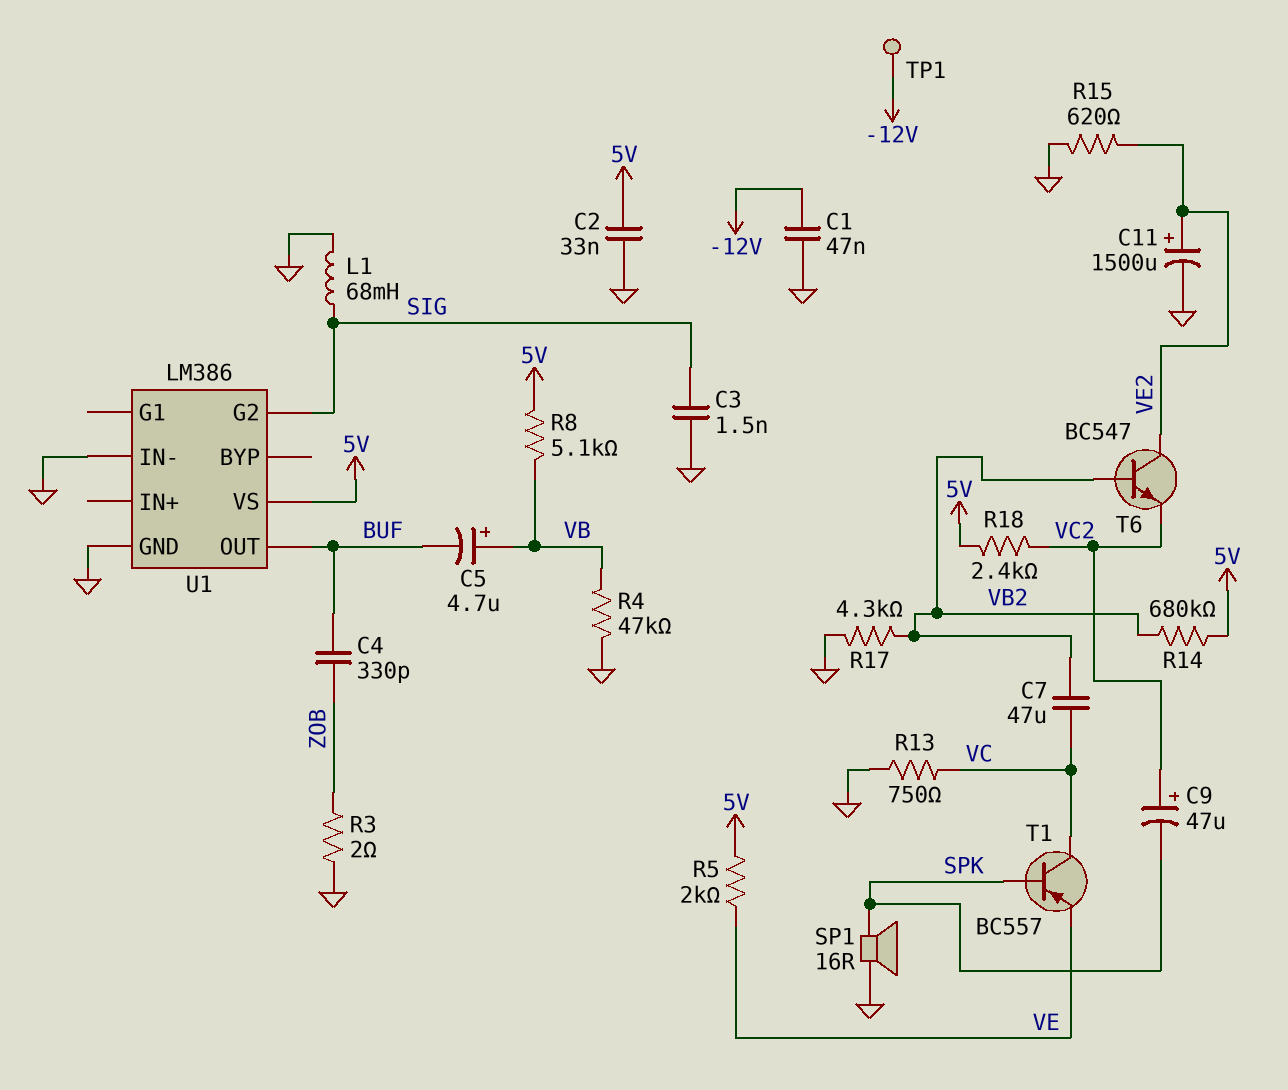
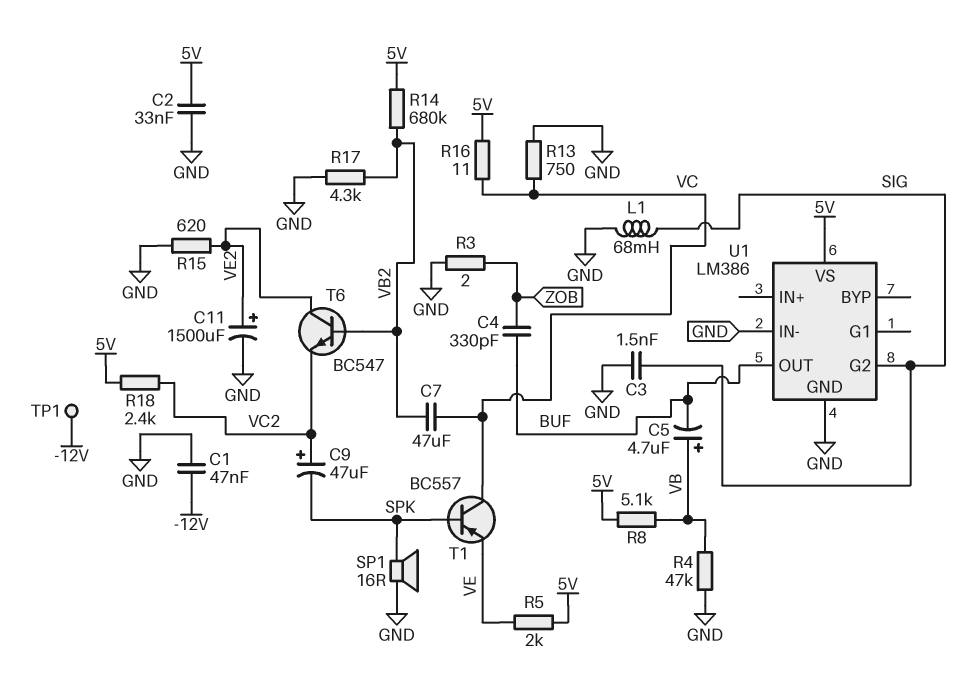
R16: none -> 11 (5V, VC)

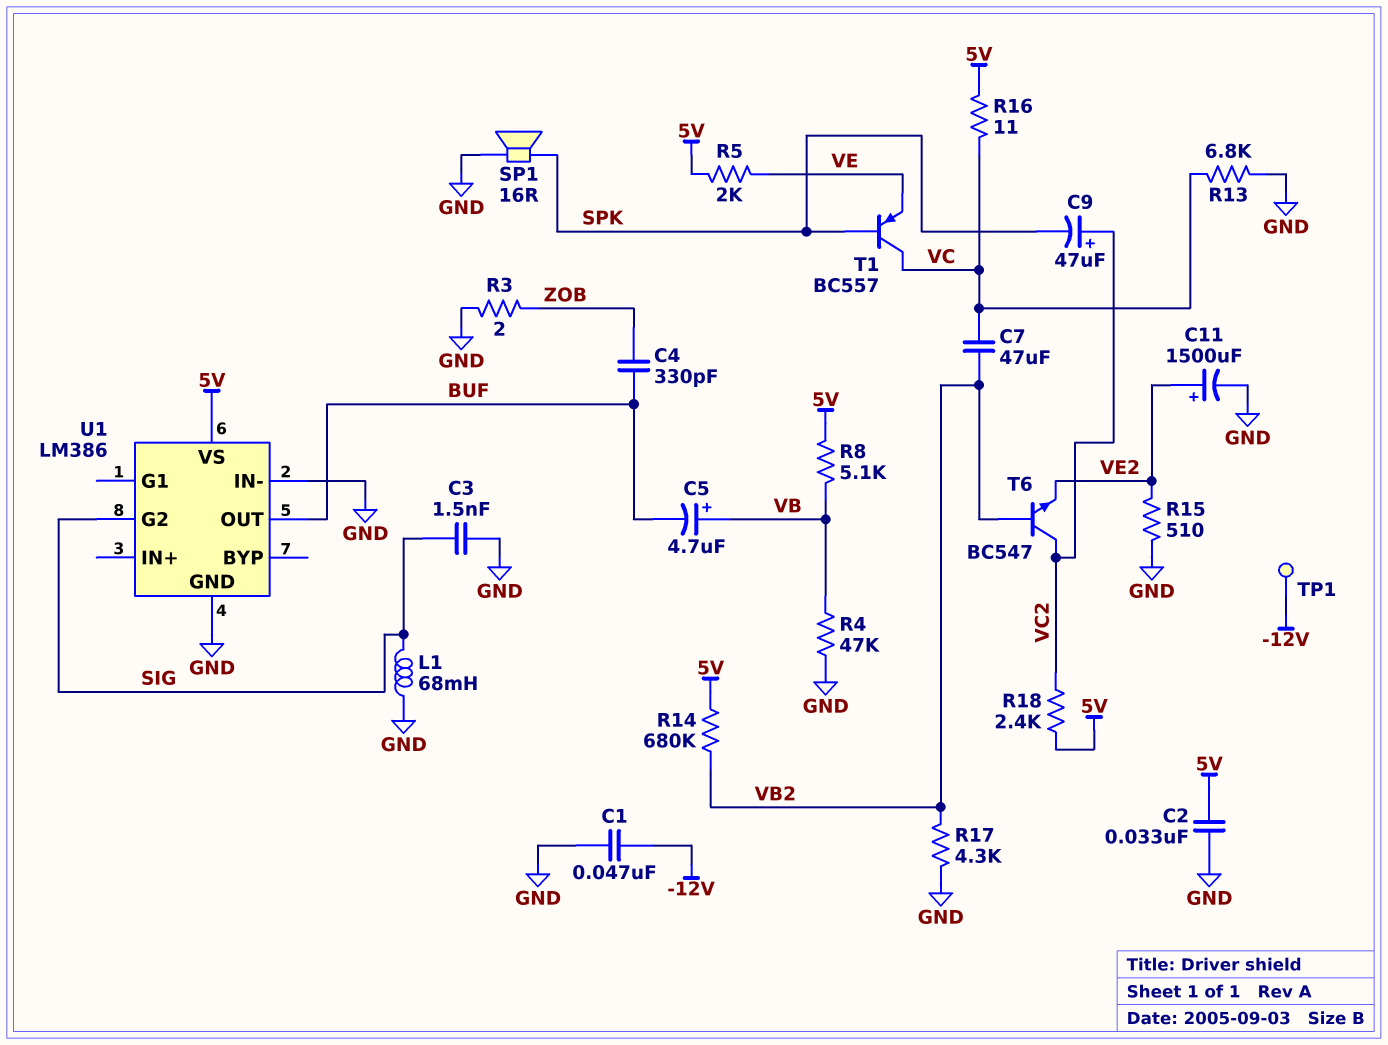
R13: 750 (GND, VC) -> 6.8k (GND, VC)
R15: 620 (GND, VE2) -> 510 (GND, VE2)
T6: NPN BC547 (B VB2, C VE2, E VC2) -> NPN BC547 (B VB2, C VC2, E VE2)

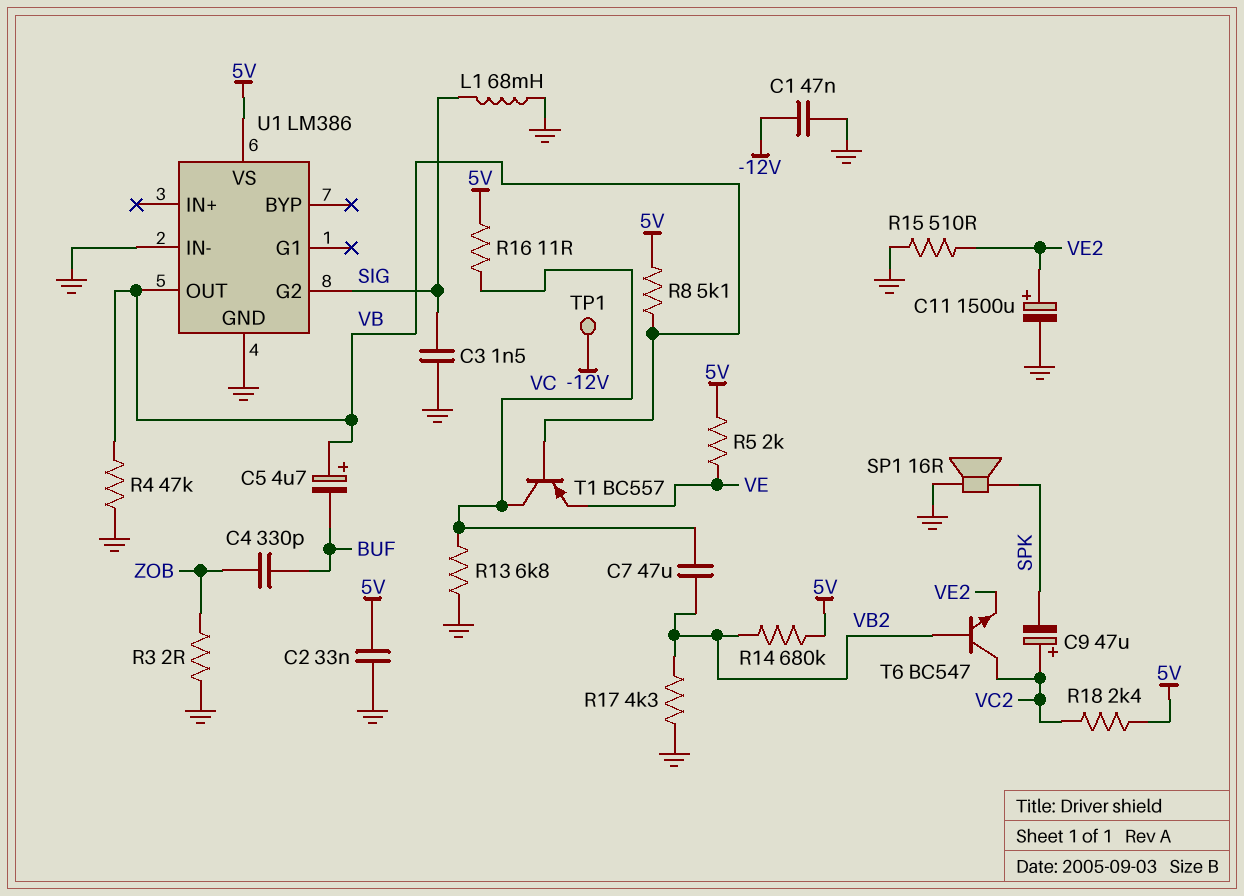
T1: PNP BC557 (B SPK, C VC, E VE) -> PNP BC557 (B VB, C VC, E VE)
U1 pin OUT: BUF -> VB

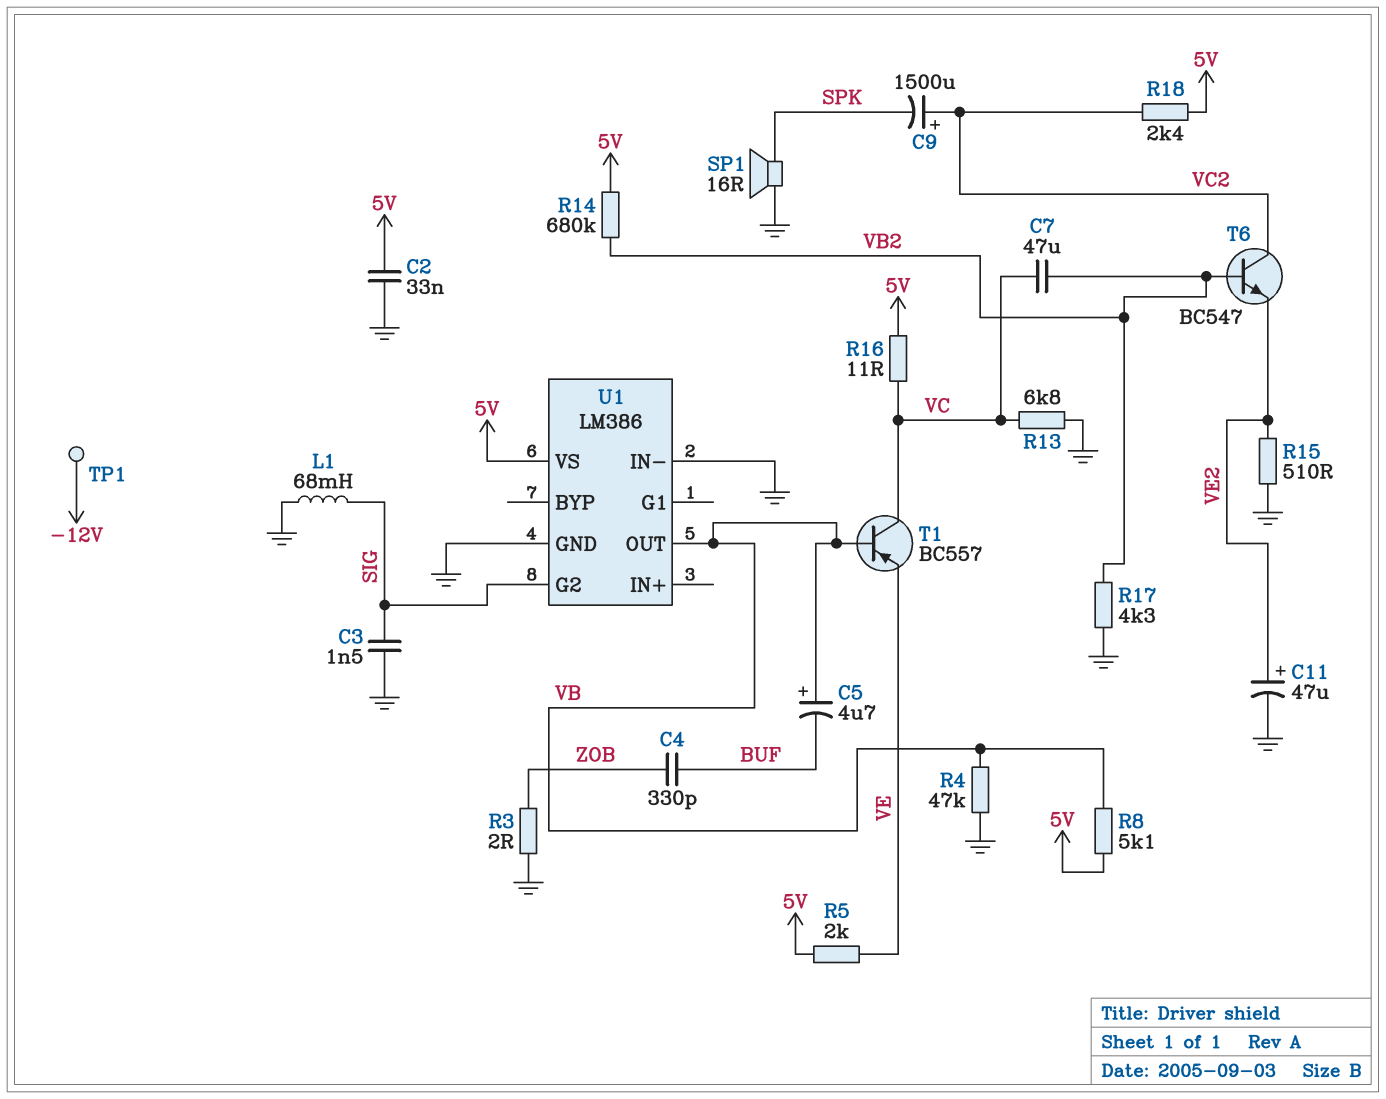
C1: 47nF (-12V, GND) -> none
C9: 47uF (plus VC2, minus SPK) -> 1500uF (plus VC2, minus SPK)
C11: 1500uF (plus VE2, minus GND) -> 47uF (plus VE2, minus GND)

